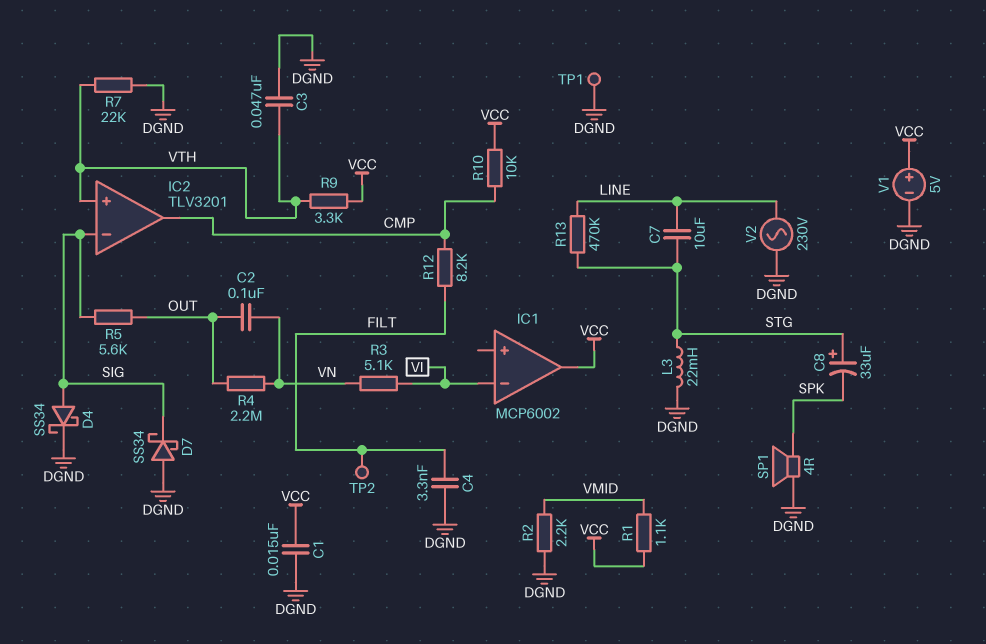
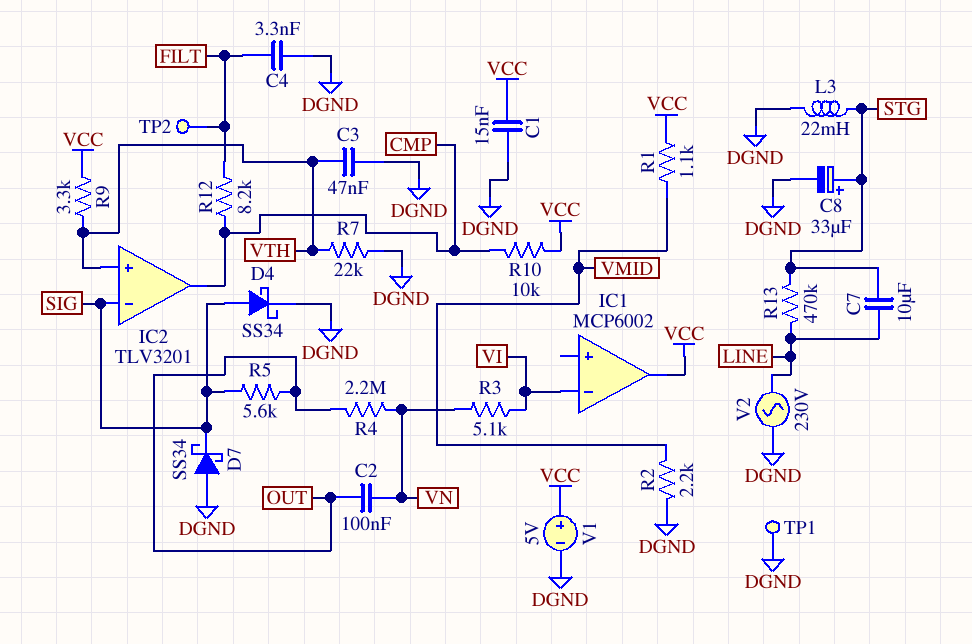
C8: 33uF (plus STG, minus SPK) -> 33uF (plus STG, minus DGND)
SP1: speaker 4R (DGND, SPK) -> none

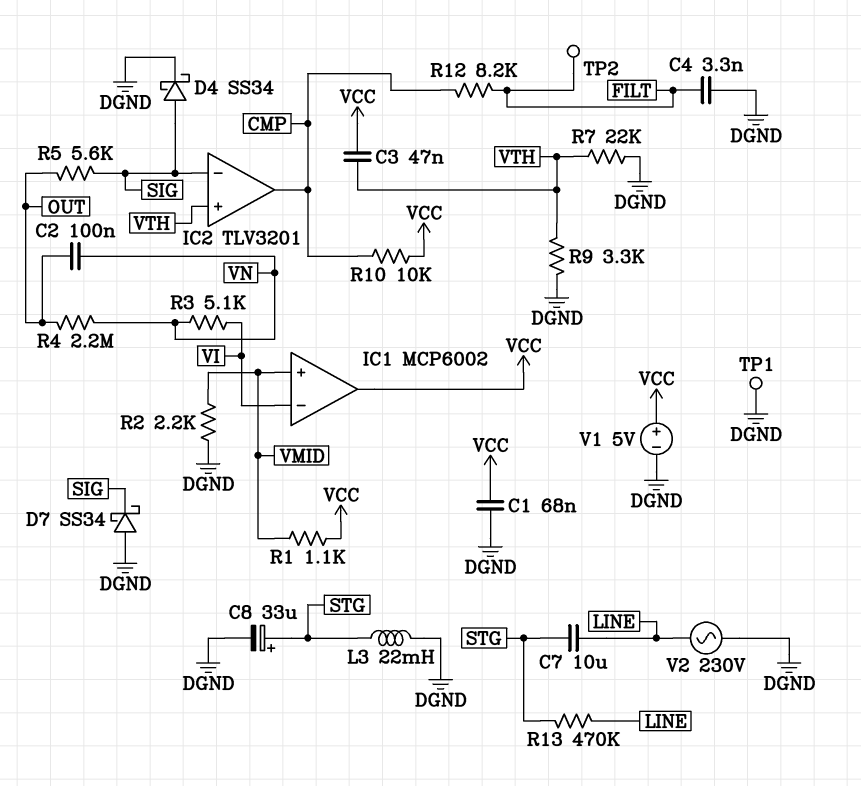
C1: 15nF (DGND, VCC) -> 68nF (DGND, VCC)
C3: 47nF (DGND, VTH) -> 47nF (VCC, VTH)
IC1 pin in+: none -> VMID
R9: 3.3k (VCC, VTH) -> 3.3k (DGND, VTH)

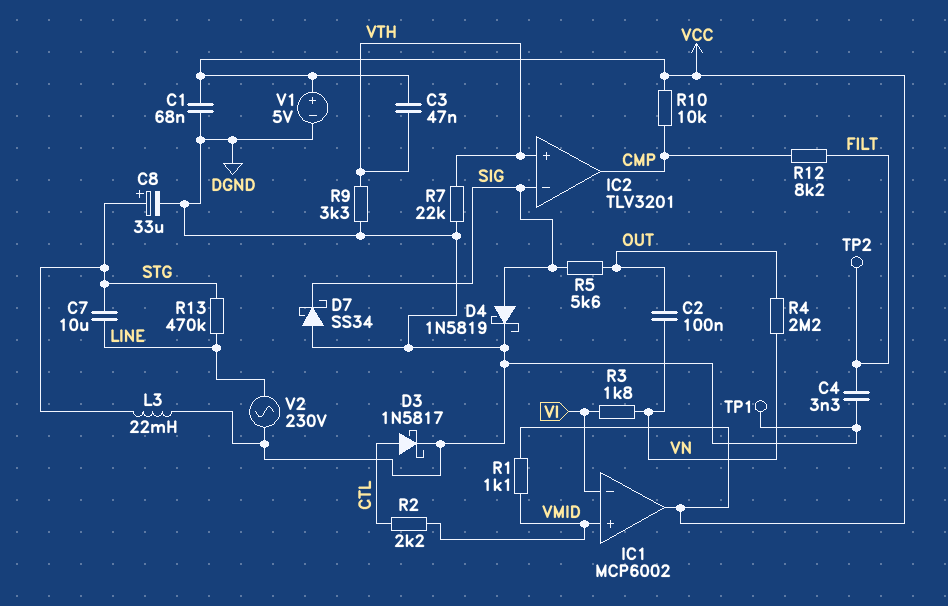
D3: none -> schottky 1N5817 (A CTL, K DGND)
D4: schottky SS34 (A SIG, K DGND) -> schottky 1N5819 (A SIG, K DGND)
R2: 2.2k (DGND, VMID) -> 2.2k (CTL, VMID)
R3: 5.1k (VI, VN) -> 1.8k (VI, VN)

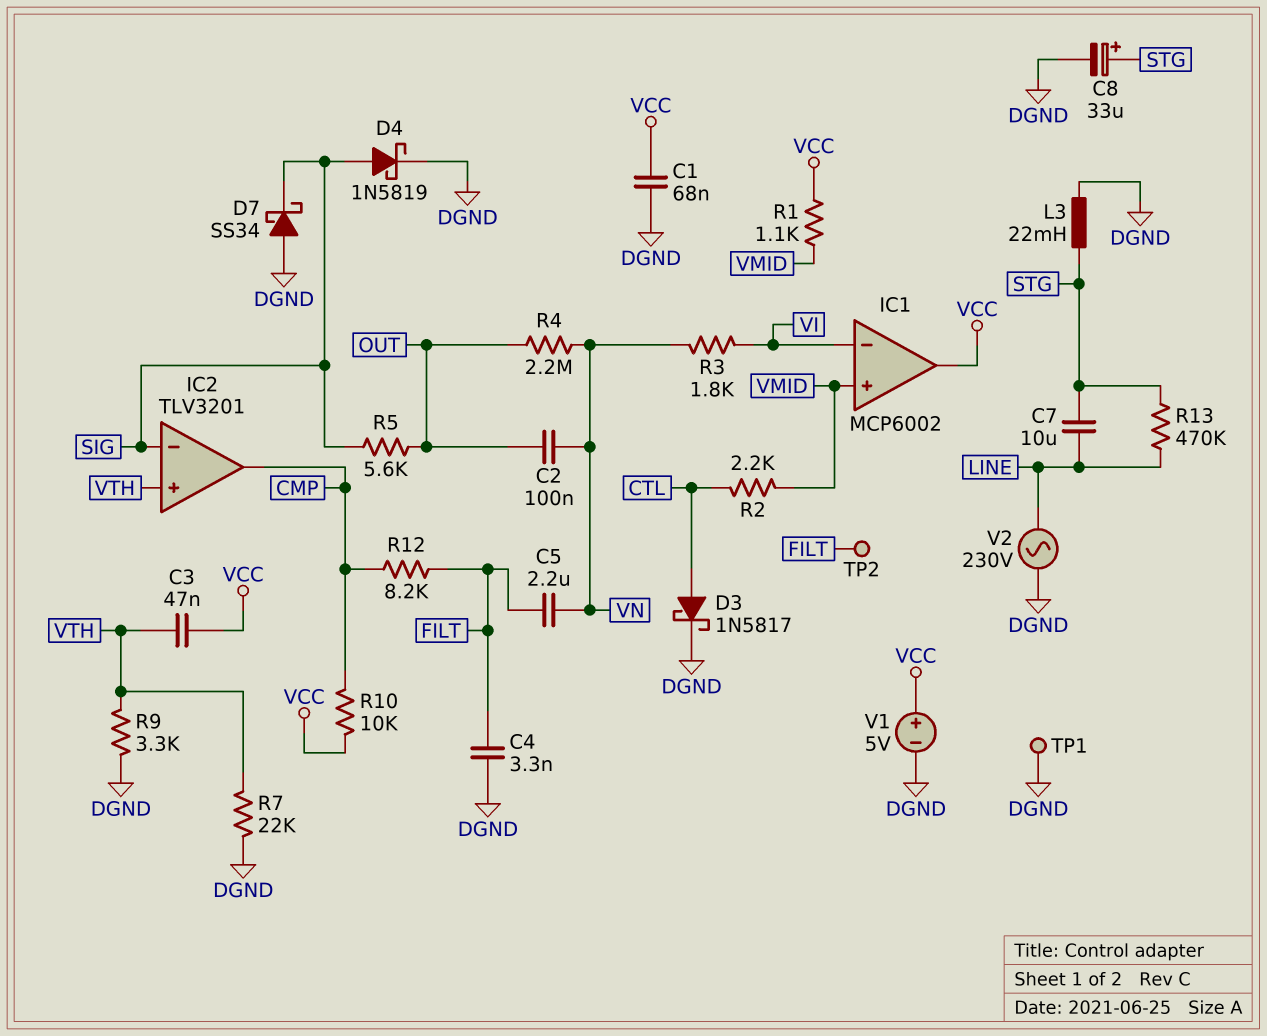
C5: none -> 2.2uF (FILT, VN)

